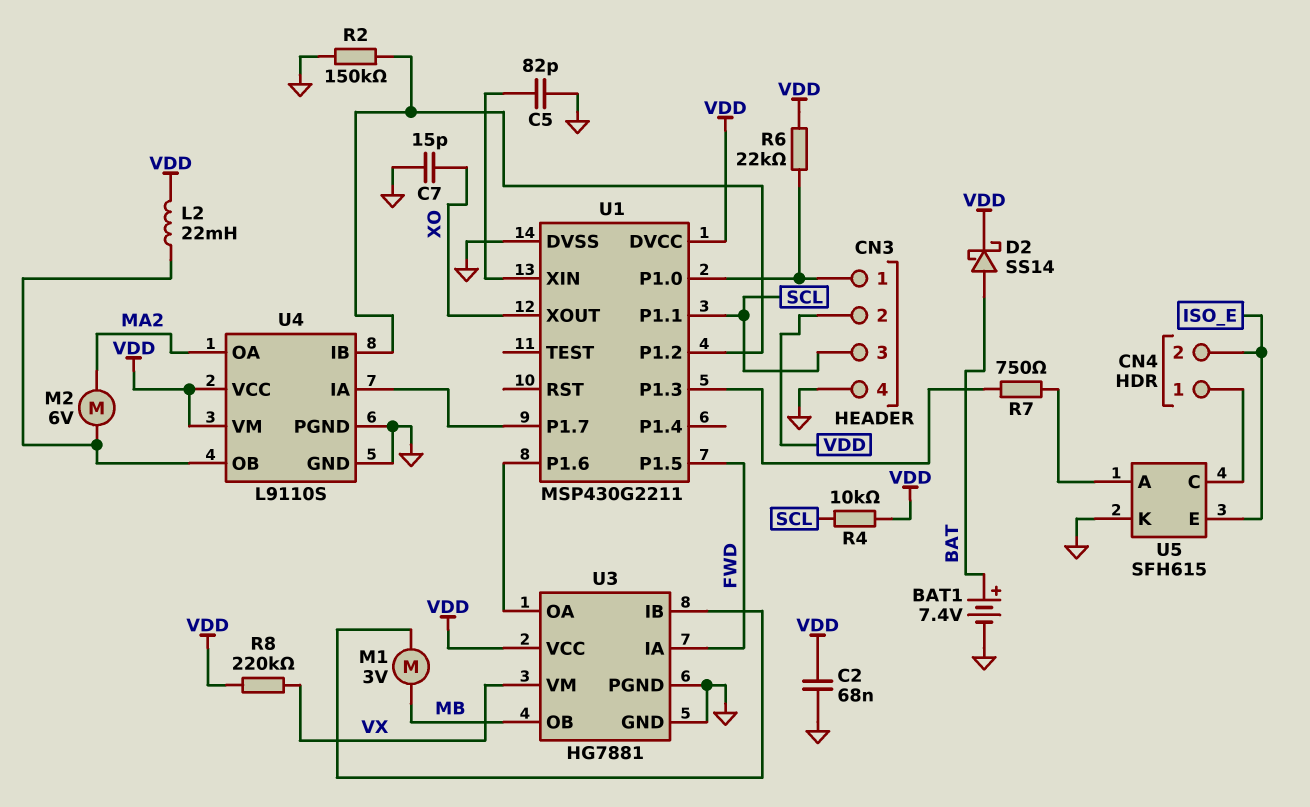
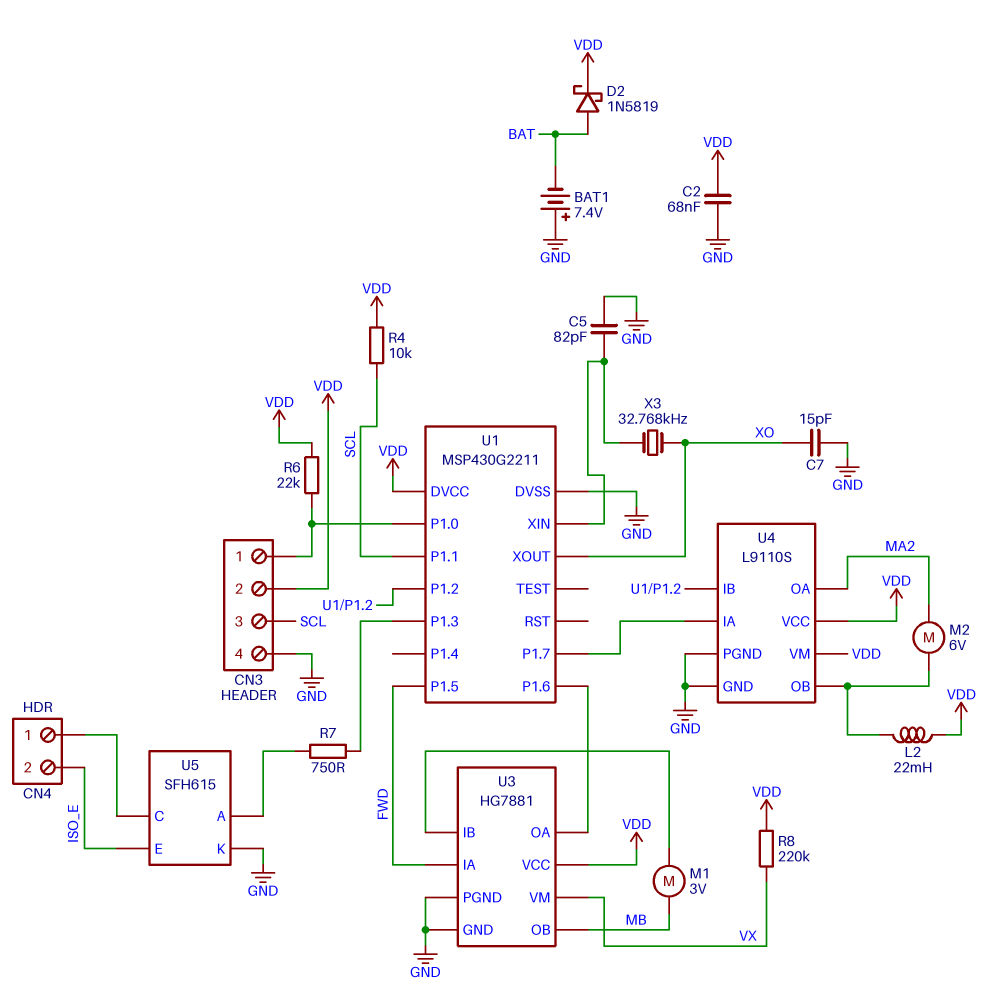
BAT1: 7.4V (plus BAT, minus GND) -> 7.4V (plus GND, minus BAT)
D2: schottky SS14 (A BAT, K VDD) -> schottky 1N5819 (A BAT, K VDD)
R2: 150k (GND, U1/P1.2) -> none
X3: none -> 32.768kHz (U1/XIN, XO)

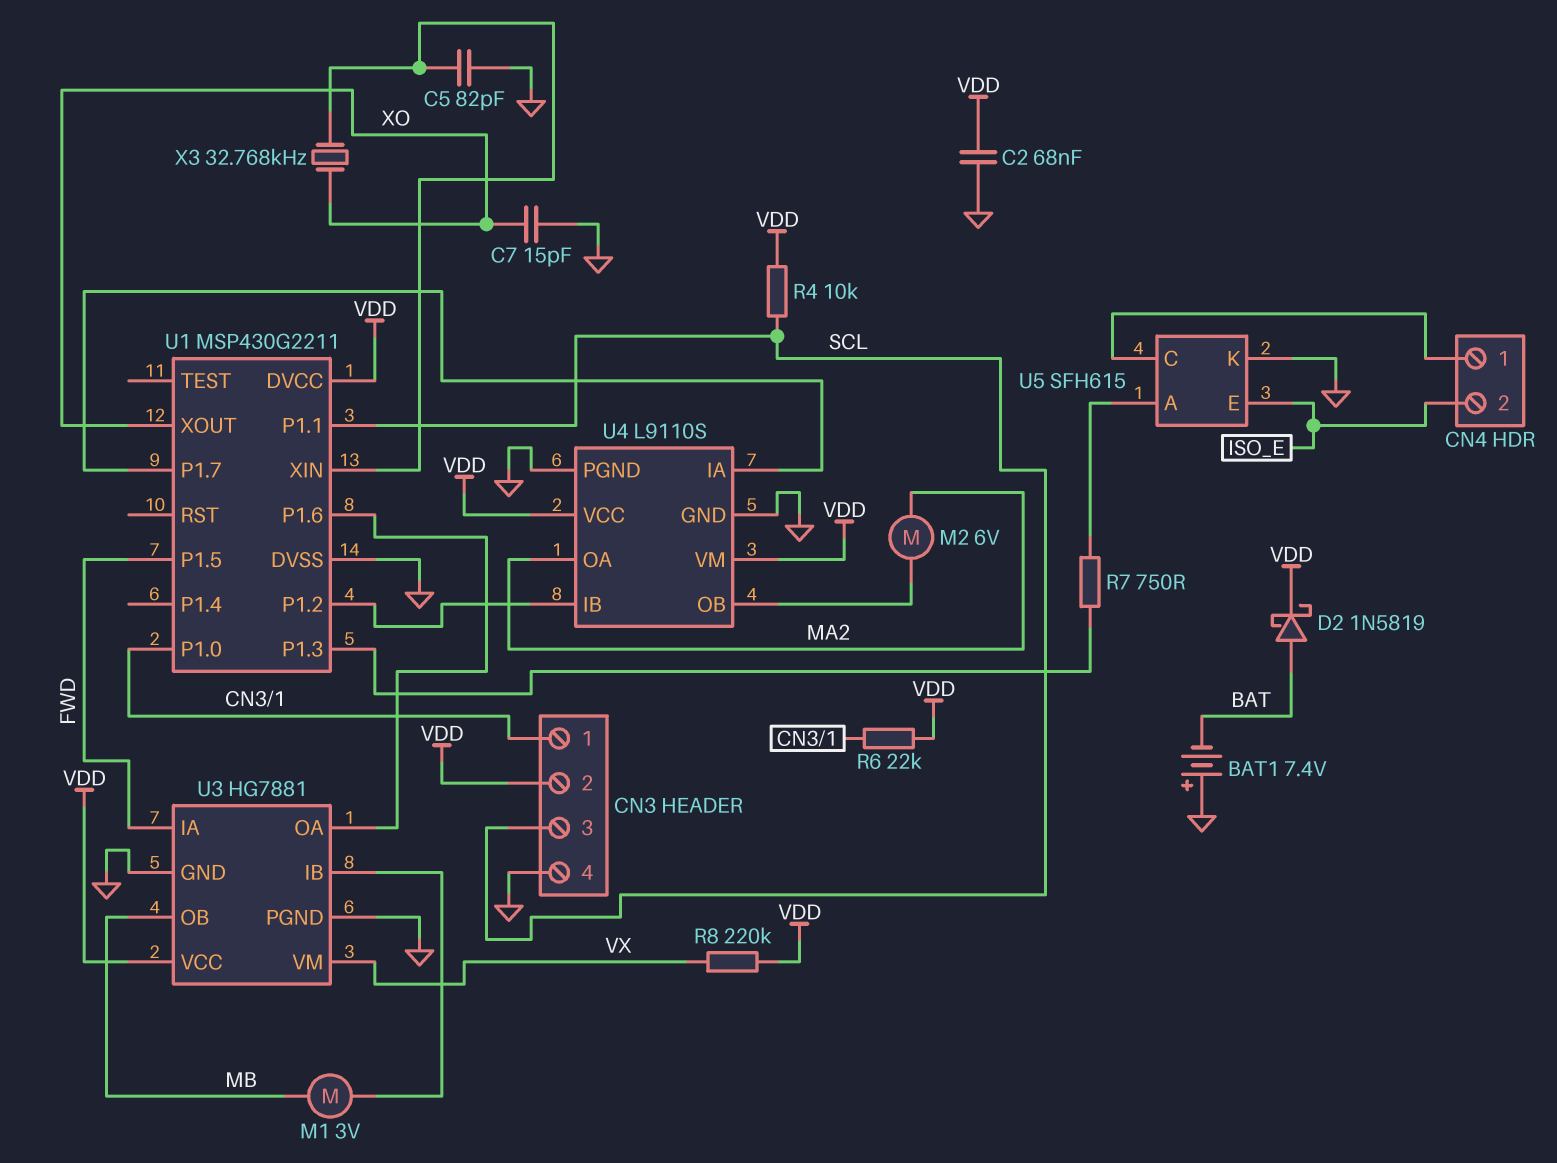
L2: 22mH (U4/OB, VDD) -> none

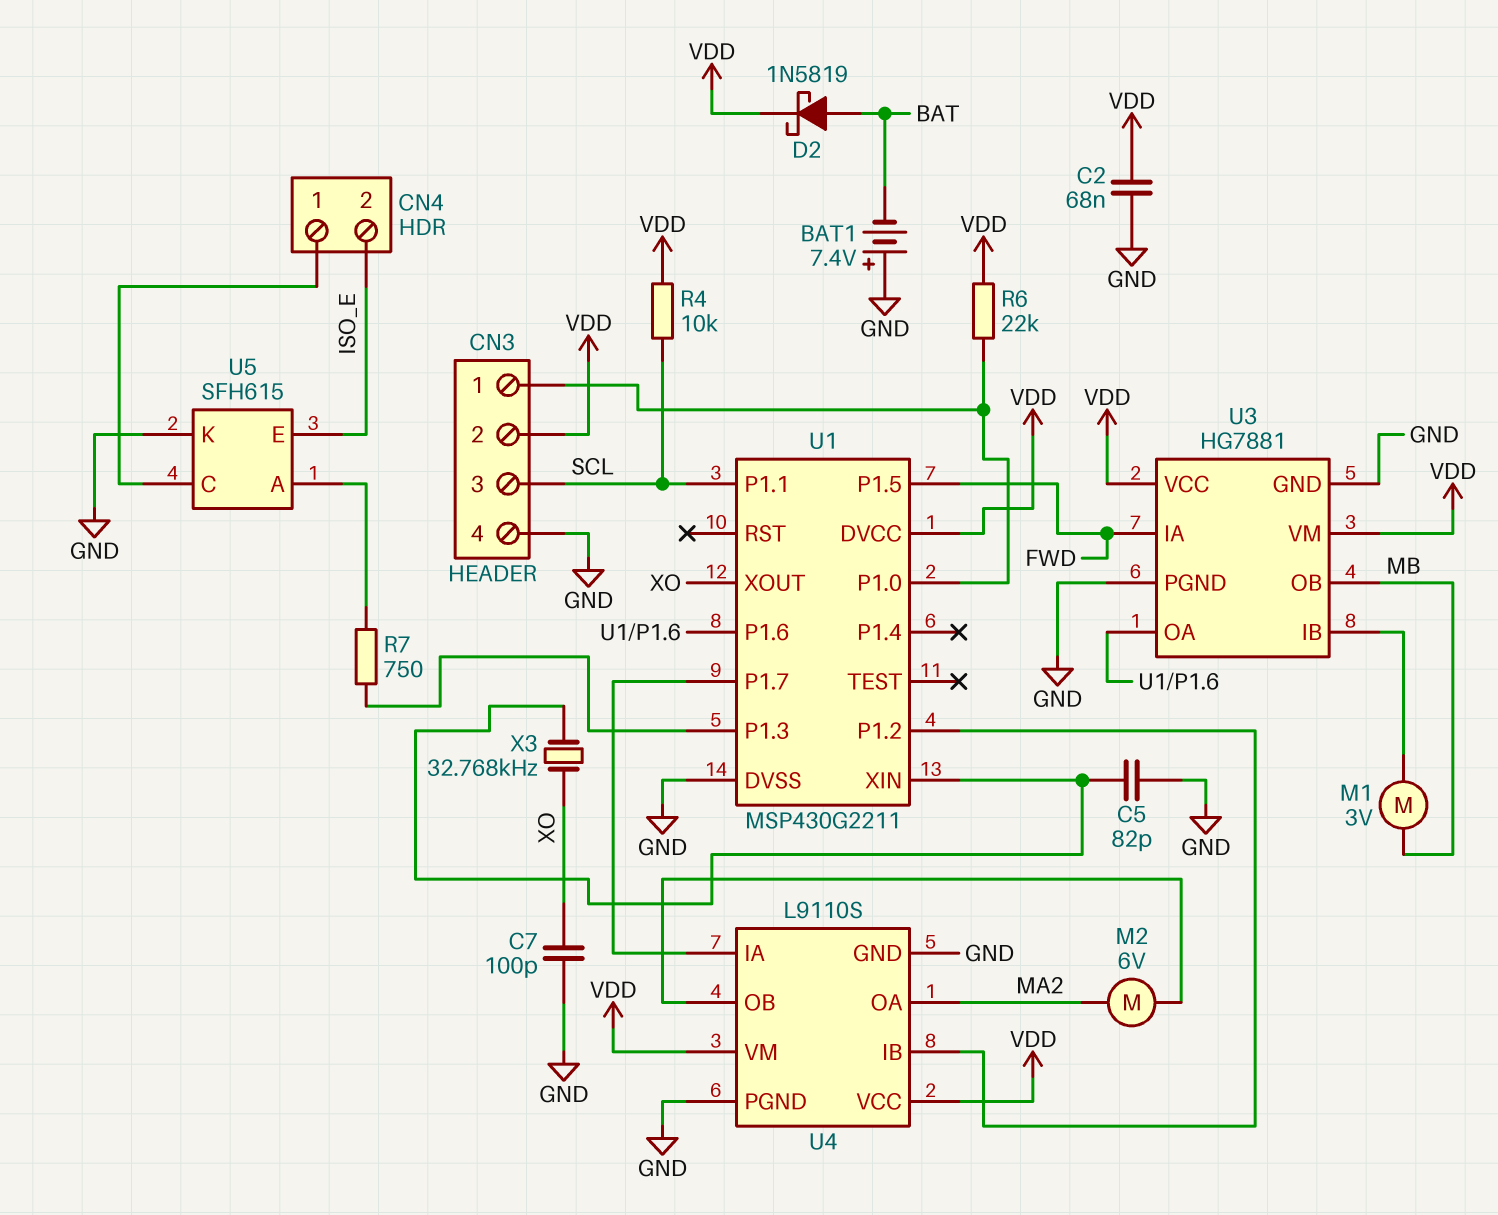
C7: 15pF (GND, XO) -> 100pF (GND, XO)
R8: 220k (VDD, VX) -> none
U3 pin VM: VX -> VDD

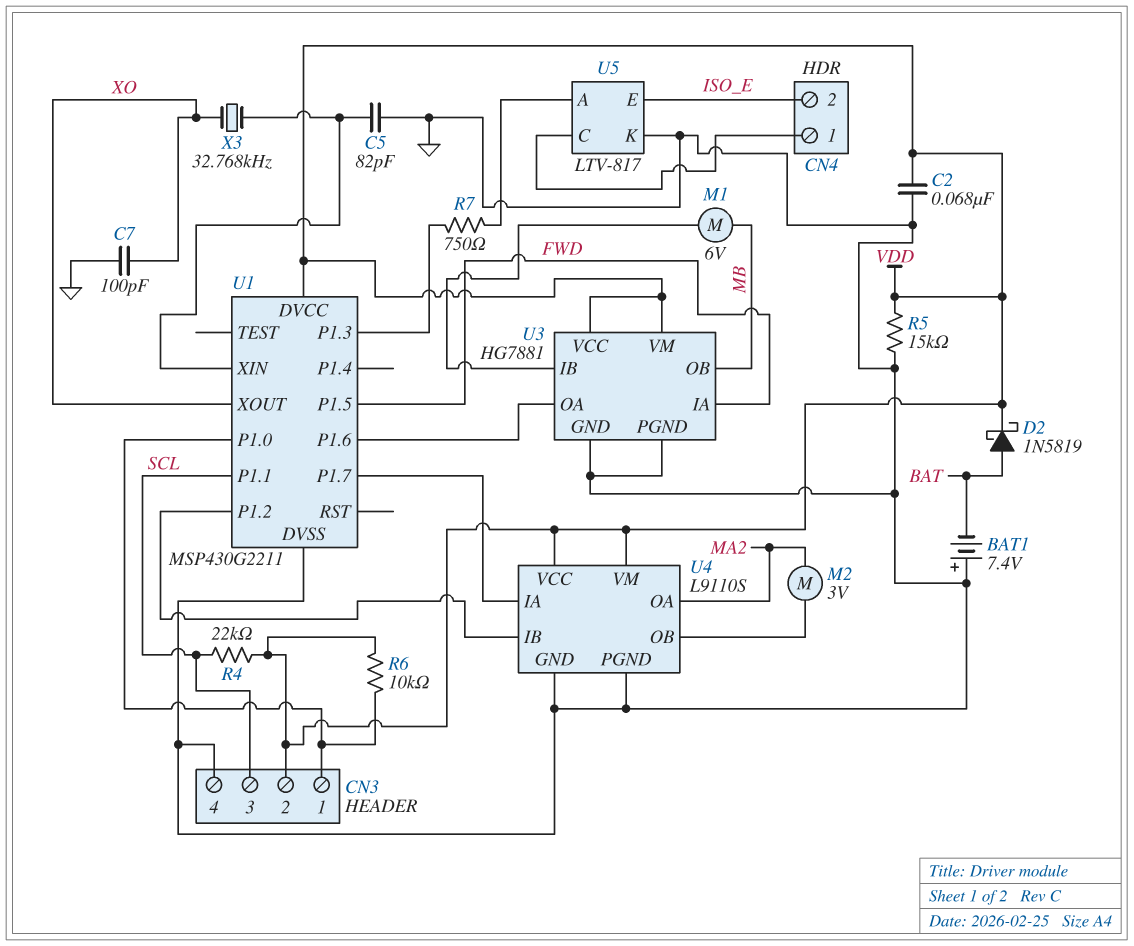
M1: motor 3V (MB, U3/IB) -> motor 6V (MB, U3/IB)
M2: motor 6V (MA2, U4/OB) -> motor 3V (MA2, U4/OB)
R4: 10k (SCL, VDD) -> 22k (SCL, VDD)
R5: none -> 15k (GND, VDD)
R6: 22k (CN3/1, VDD) -> 10k (CN3/1, VDD)
U5: SFH615 -> LTV-817

